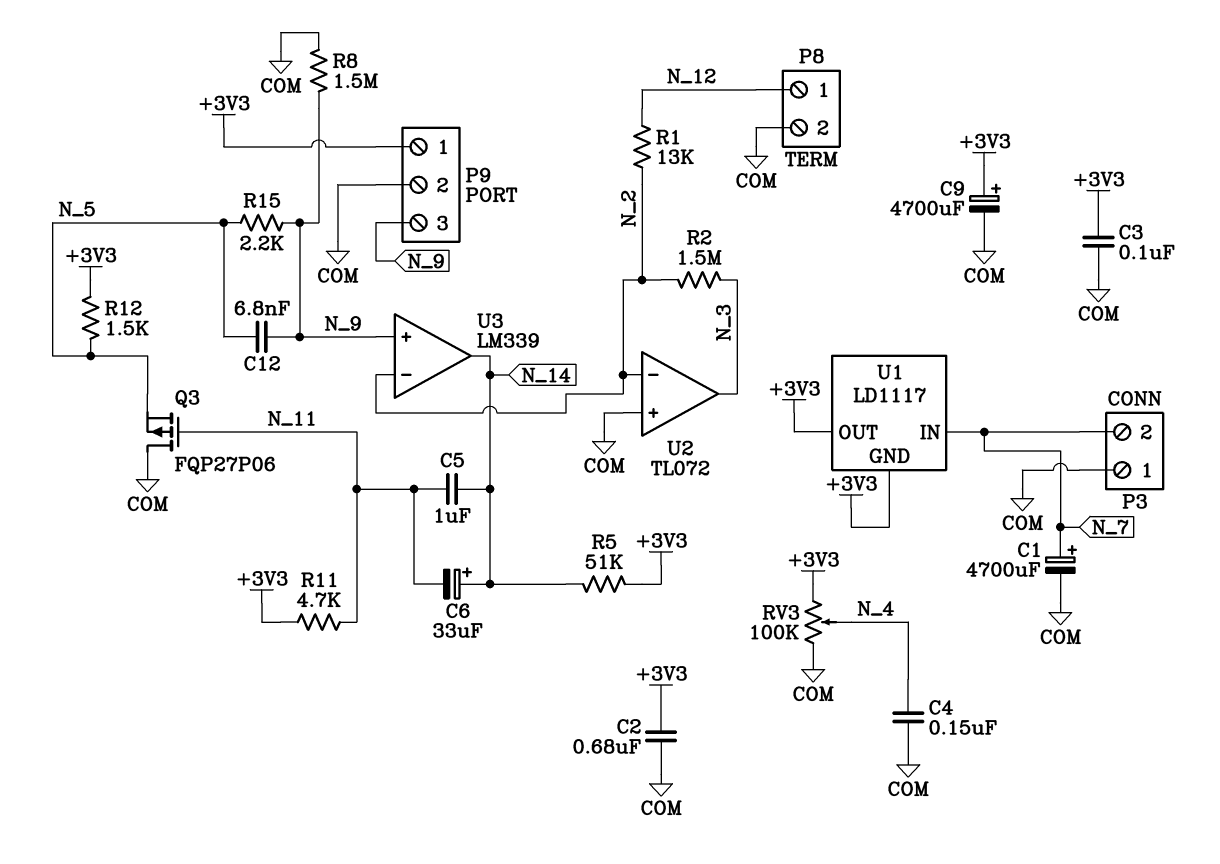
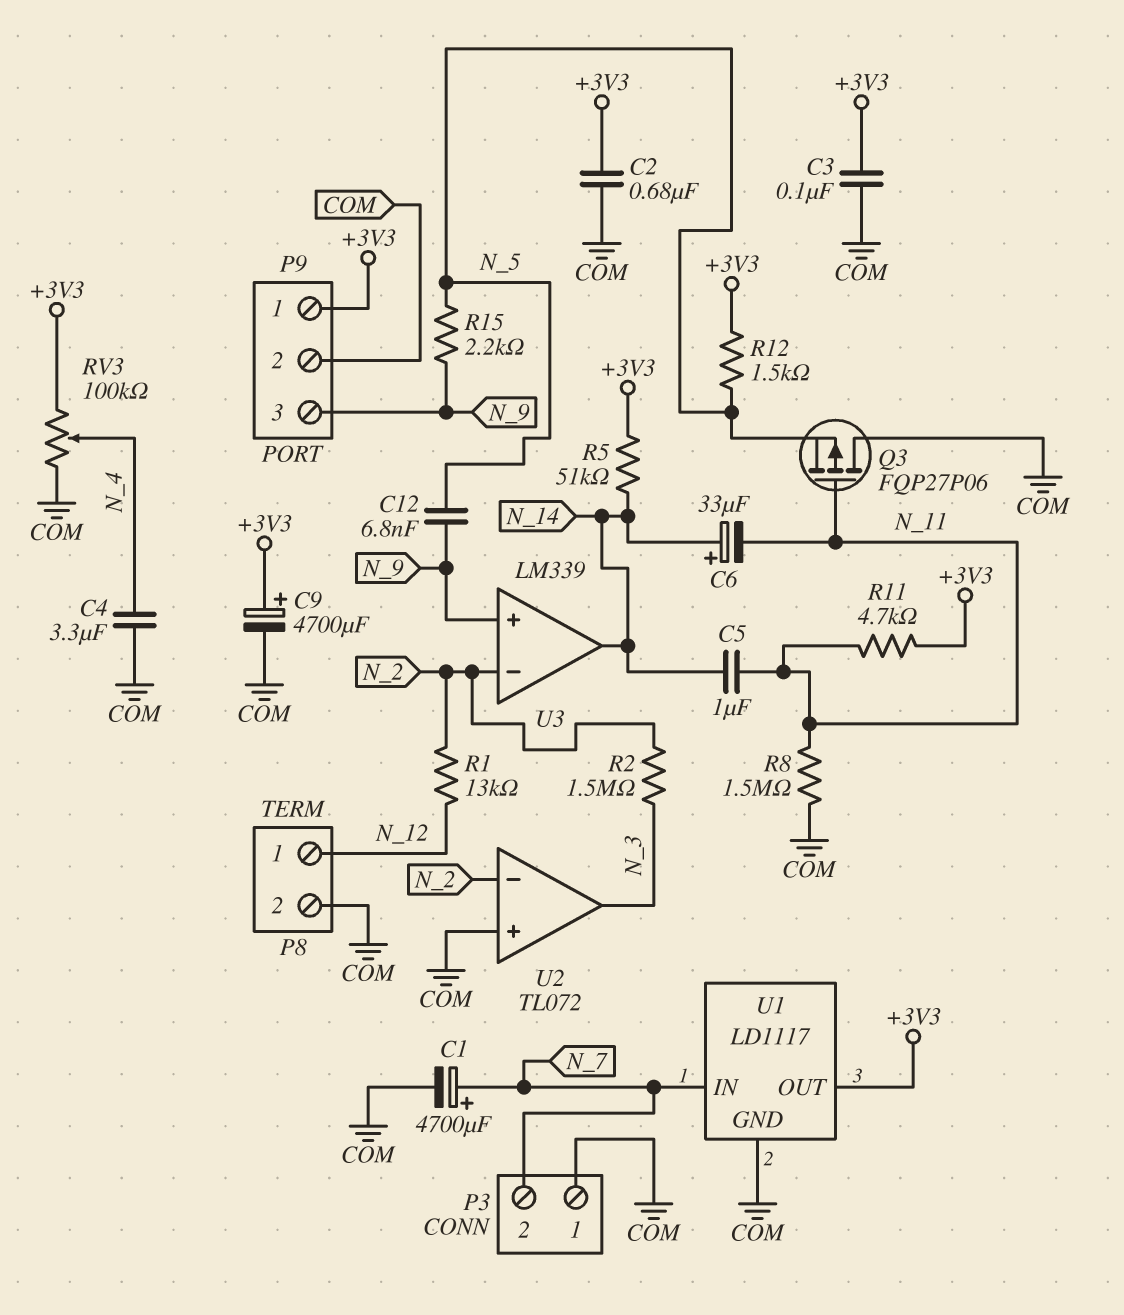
C4: 150nF (COM, N_4) -> 3.3uF (COM, N_4)
R8: 1.5M (COM, N_9) -> 1.5M (COM, N_11)
U1 pin GND: +3V3 -> COM

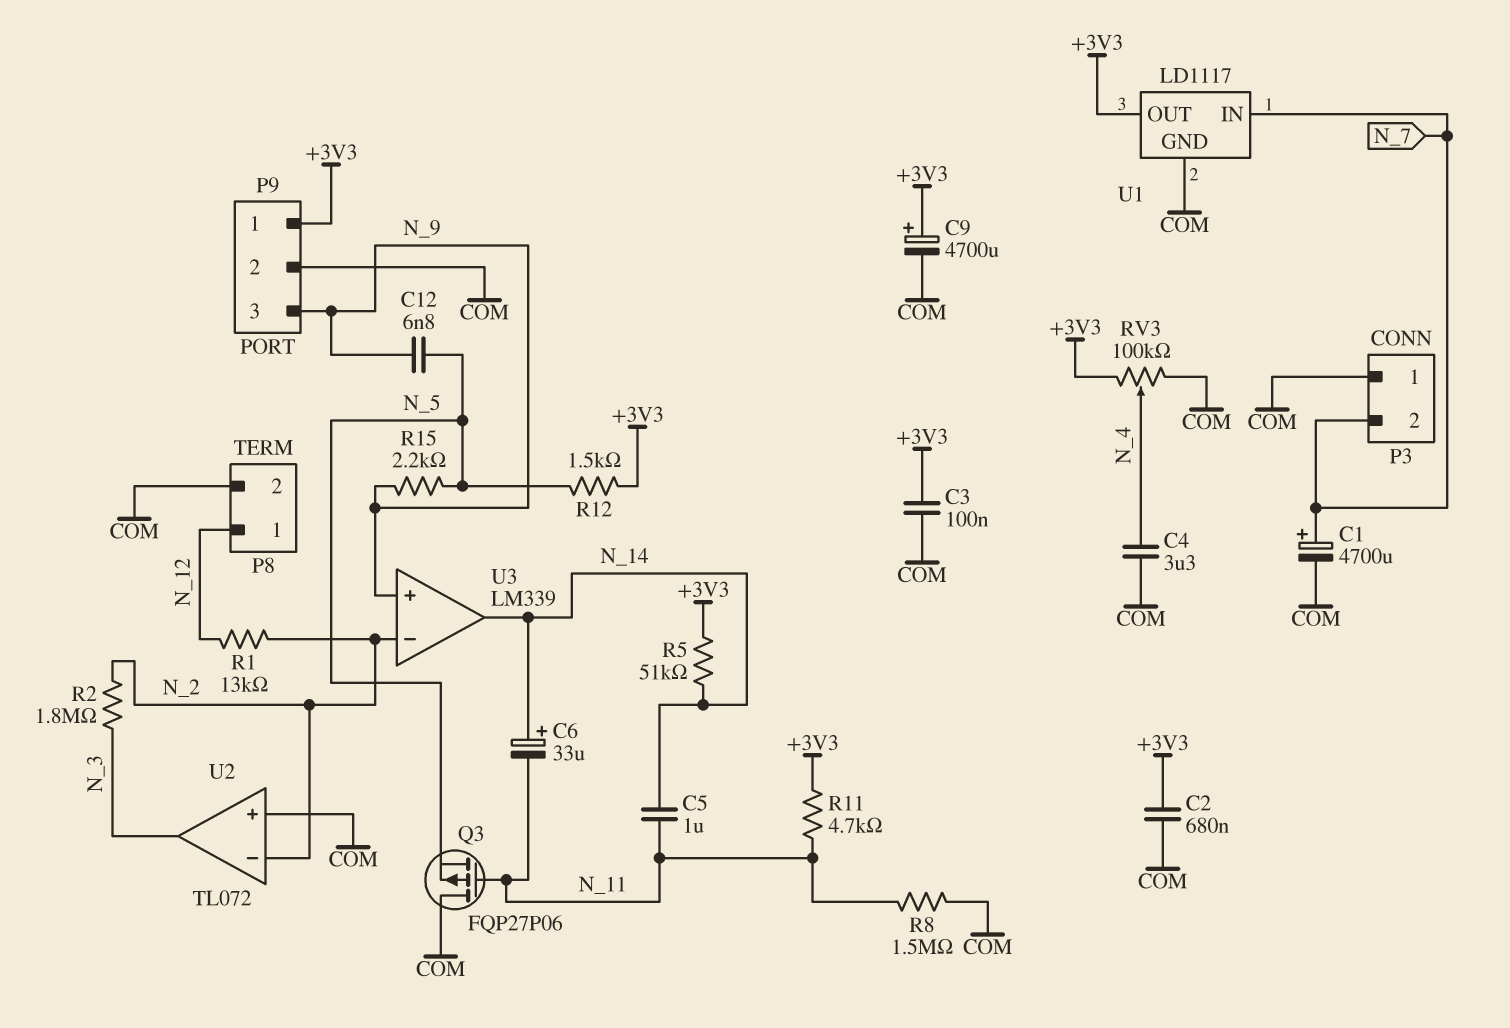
R2: 1.5M (N_2, N_3) -> 1.8M (N_2, N_3)

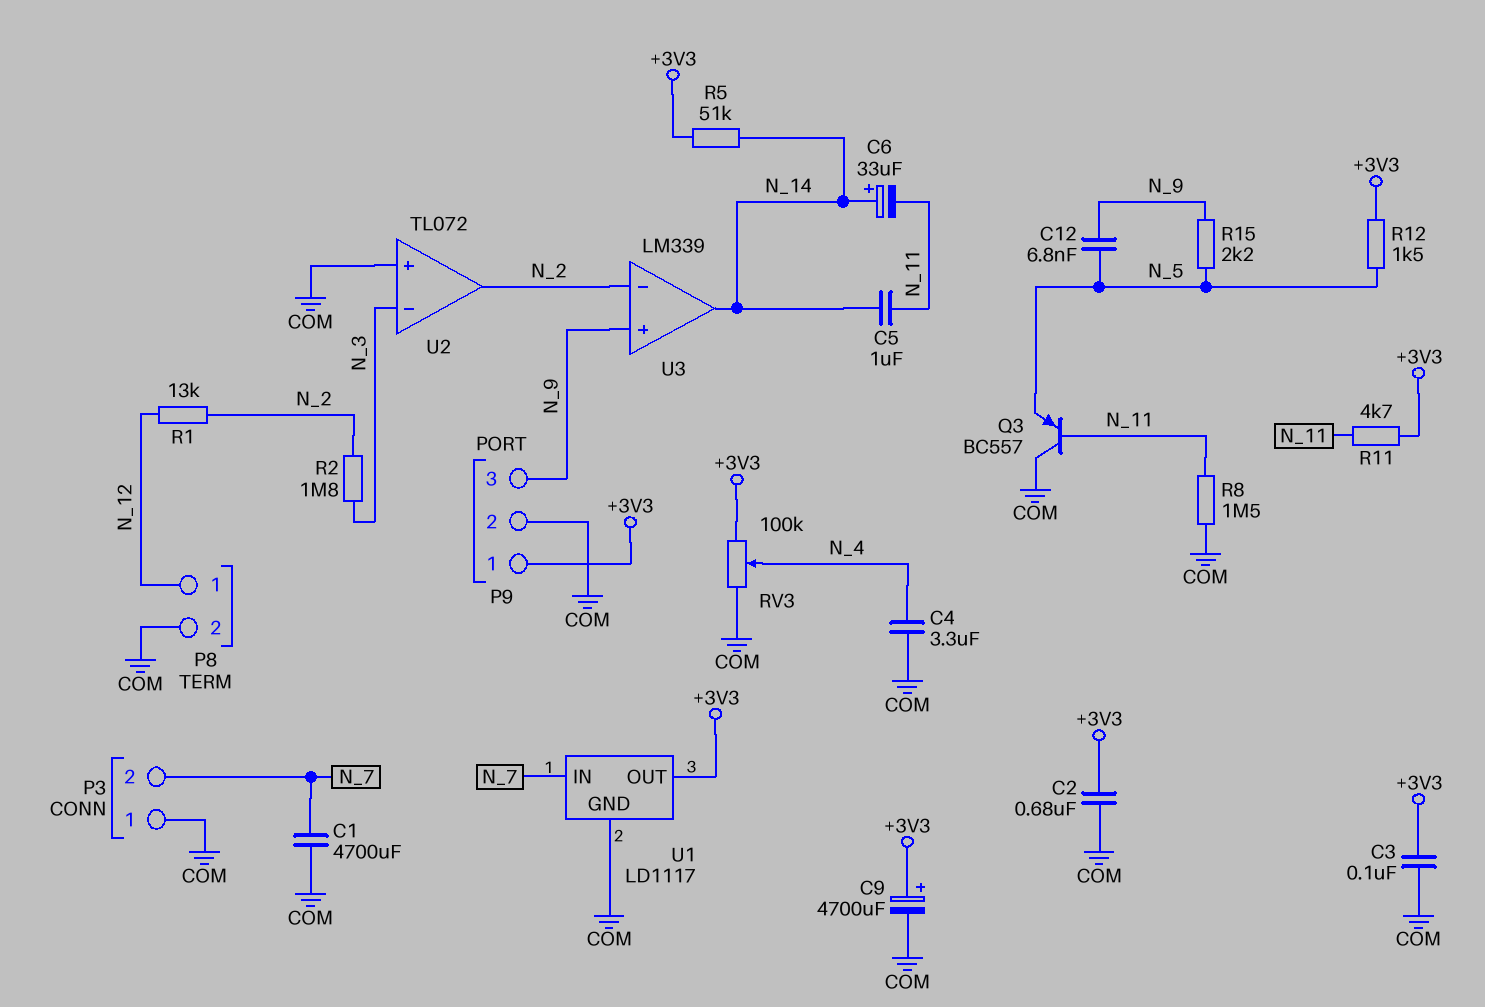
C1: 4700uF (plus N_7, minus COM) -> 4700uF (COM, N_7)
Q3: PMOS FQP27P06 (G N_11, D COM, S N_5) -> PNP BC557 (B N_11, C COM, E N_5)
U2 pin in-: N_2 -> N_3
U2 pin out: N_3 -> N_2

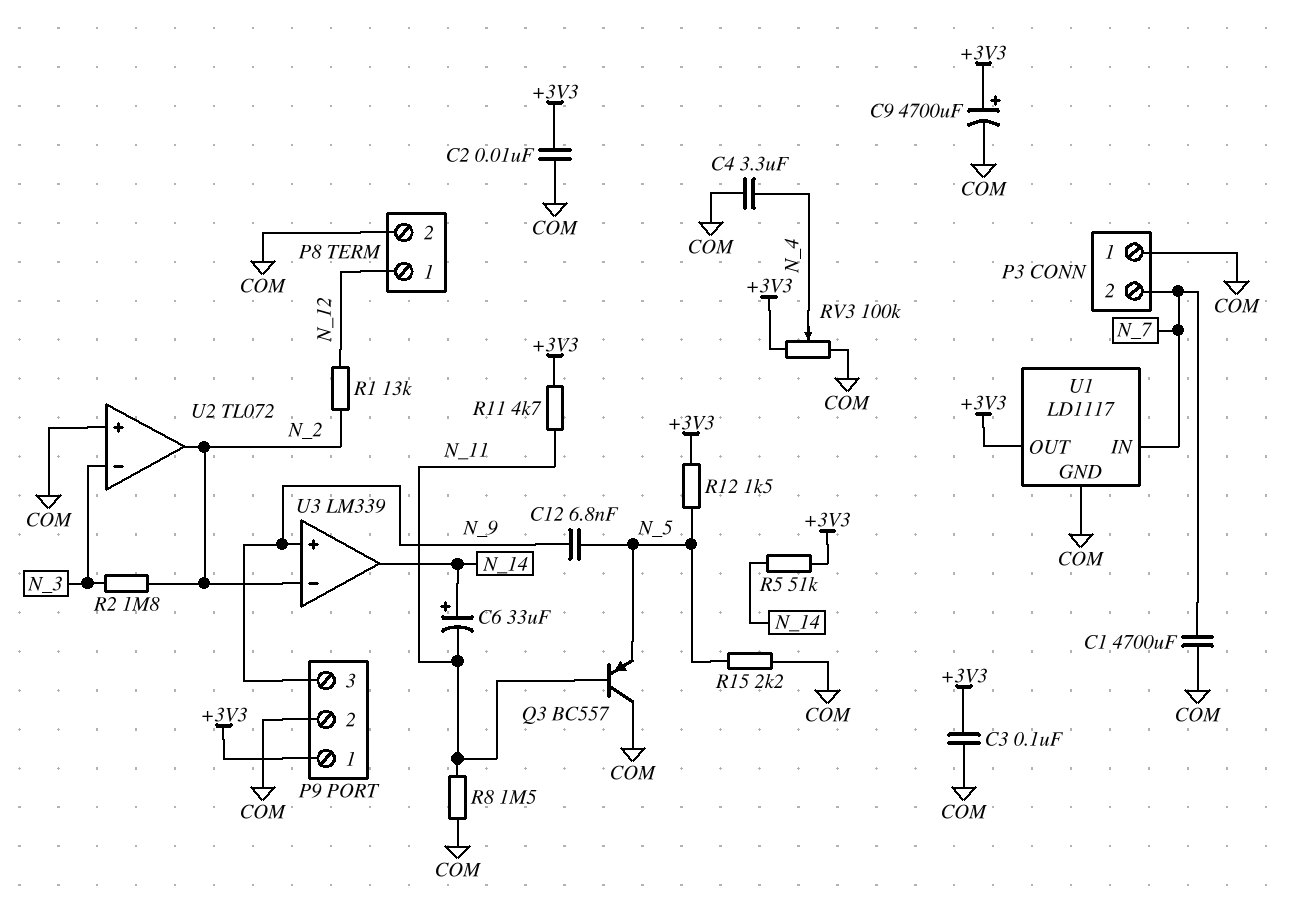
C2: 680nF (+3V3, COM) -> 10nF (+3V3, COM)
C5: 1uF (N_11, N_14) -> none
R15: 2.2k (N_5, N_9) -> 2.2k (COM, N_5)

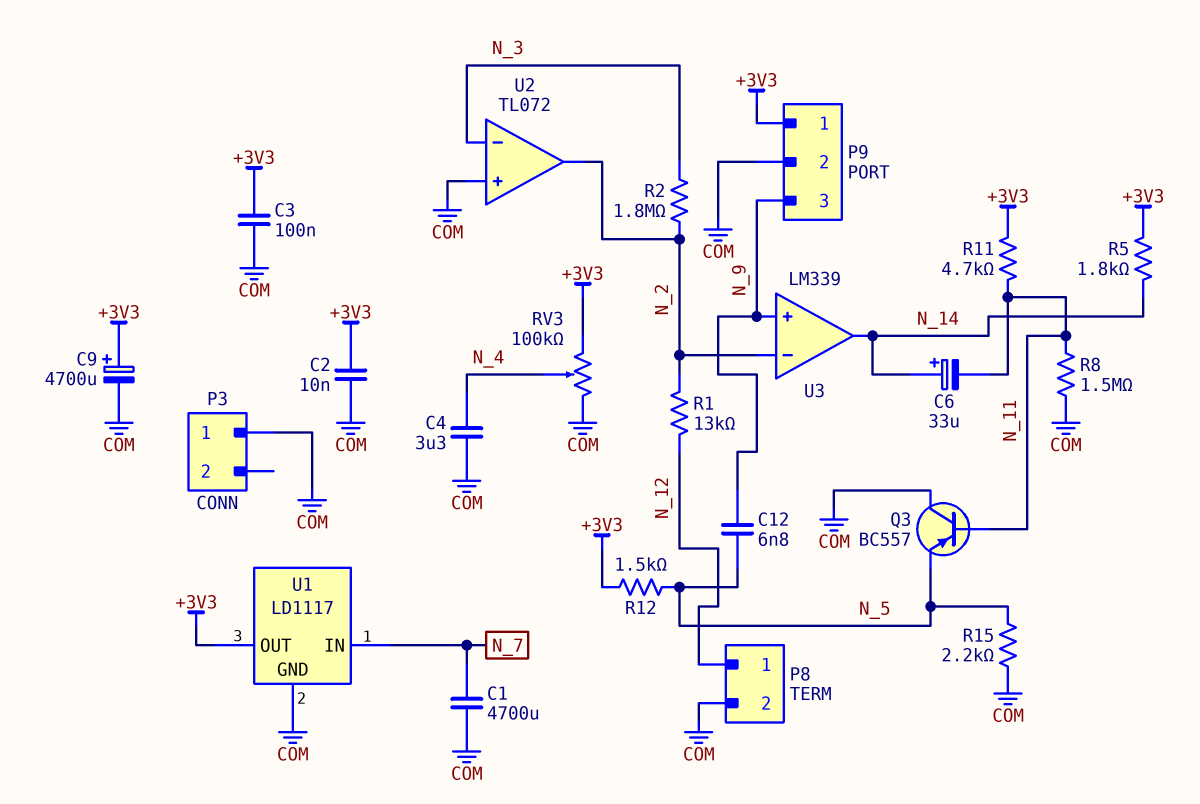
P3 pin 2: N_7 -> none
R5: 51k (+3V3, N_14) -> 1.8k (+3V3, N_14)

